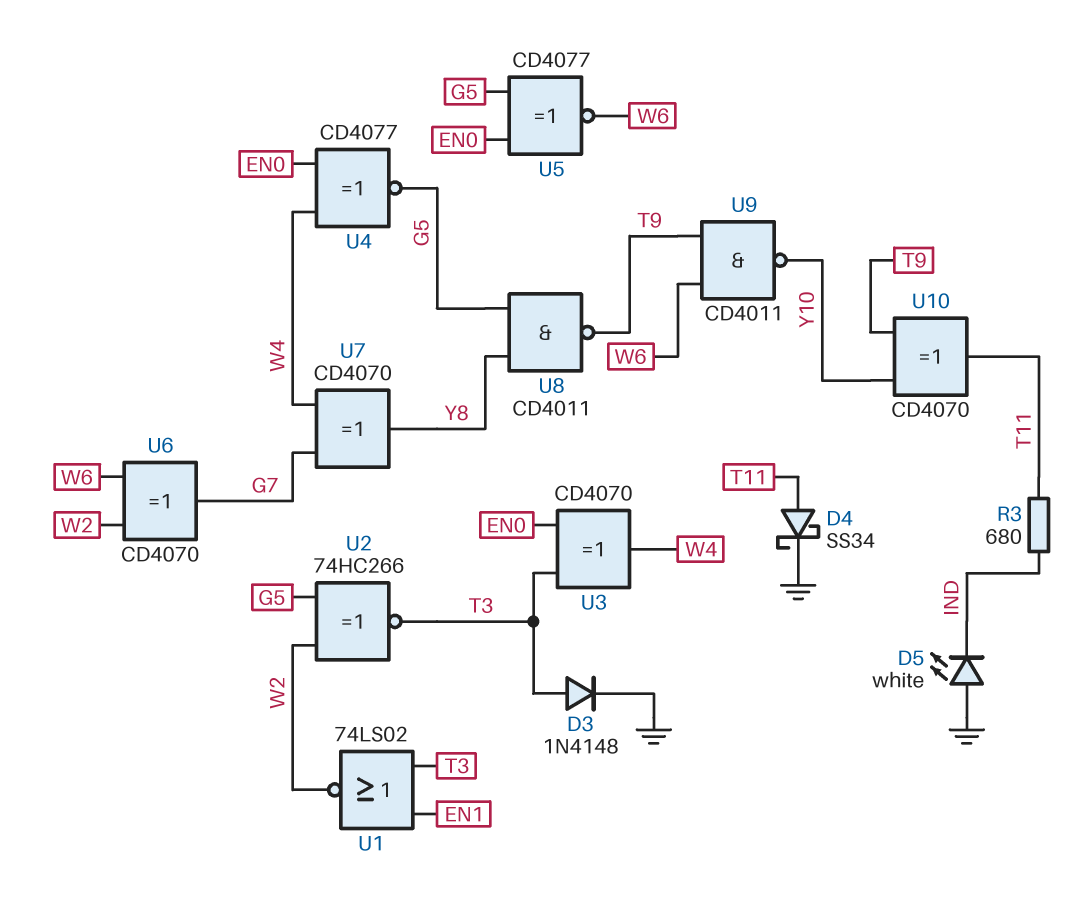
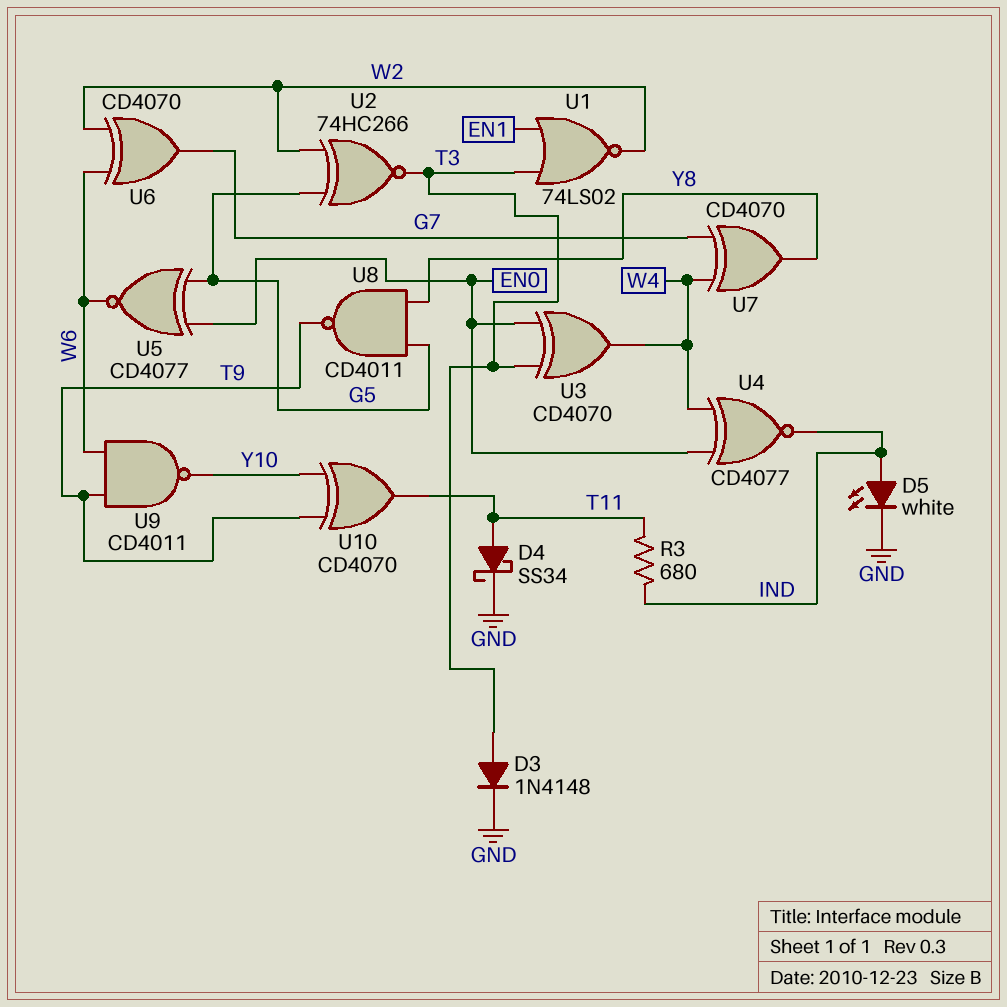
D5: LED white (A GND, K IND) -> LED white (A IND, K GND)
U4: XNOR CD4077 (in EN0, in W4, out G5) -> XNOR CD4077 (in EN0, in W4, out IND)

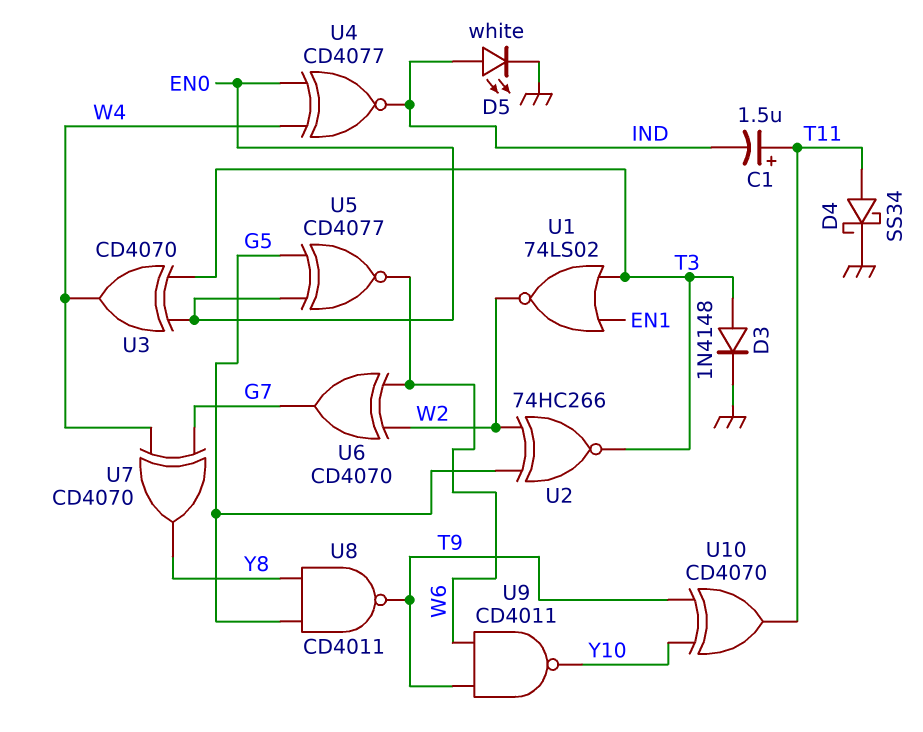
C1: none -> 1.5uF (plus T11, minus IND)
R3: 680 (IND, T11) -> none

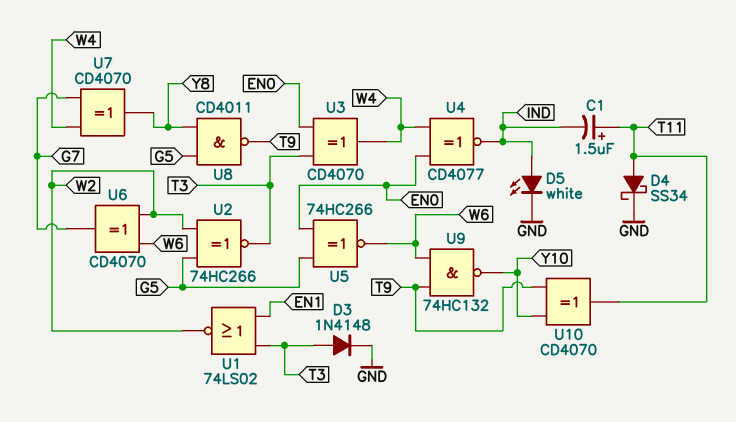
U5: XNOR CD4077 (in EN0, in G5, out W6) -> XNOR 74HC266 (in EN0, in G5, out W6)
U9: NAND CD4011 (in T9, in W6, out Y10) -> NAND 74HC132 (in T9, in W6, out Y10)

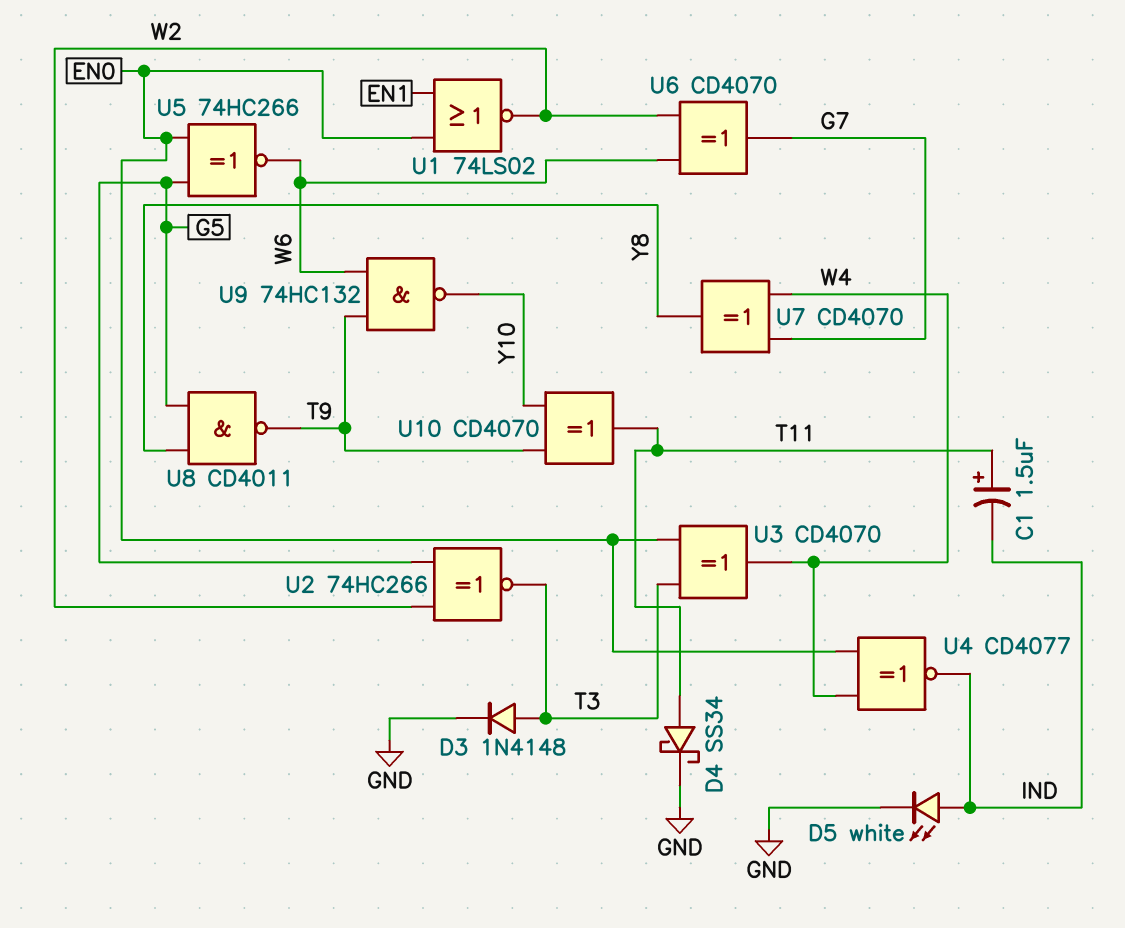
U1: NOR 74LS02 (in EN1, in T3, out W2) -> NOR 74LS02 (in EN0, in EN1, out W2)

